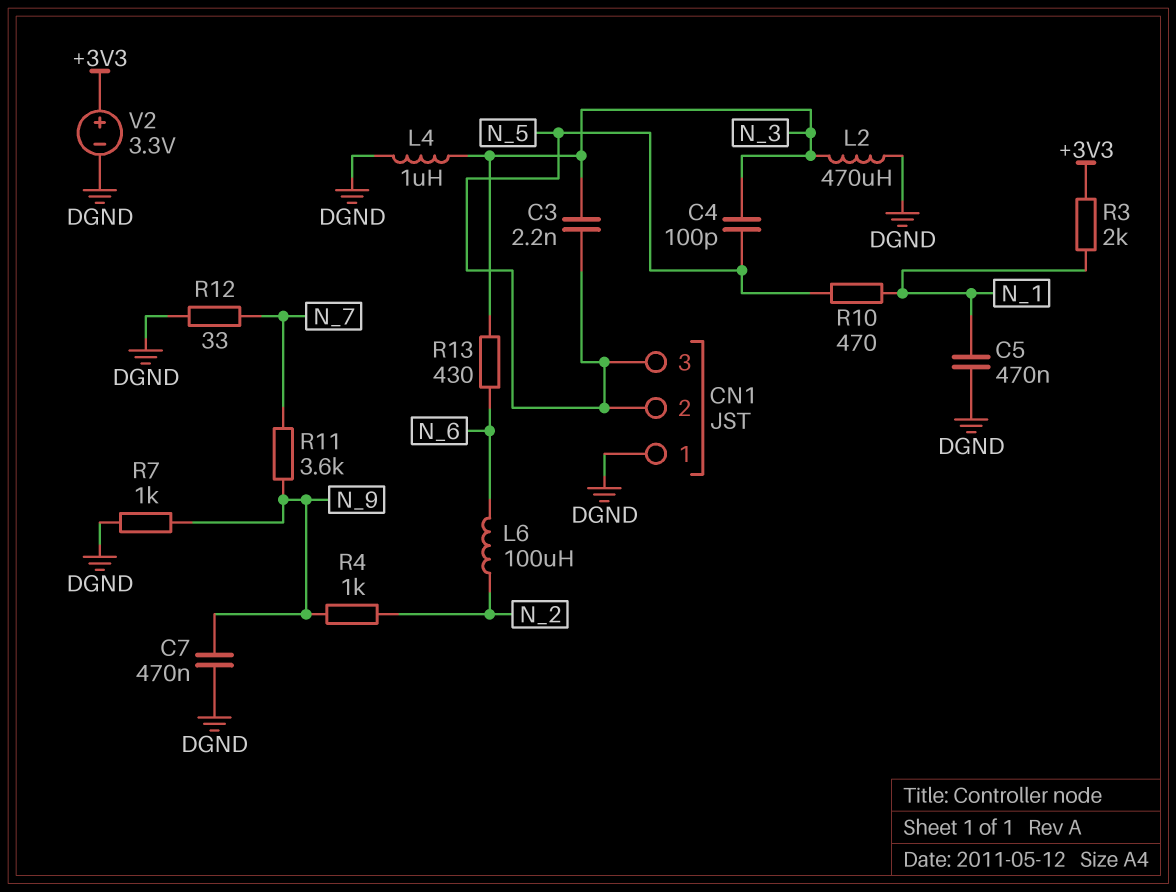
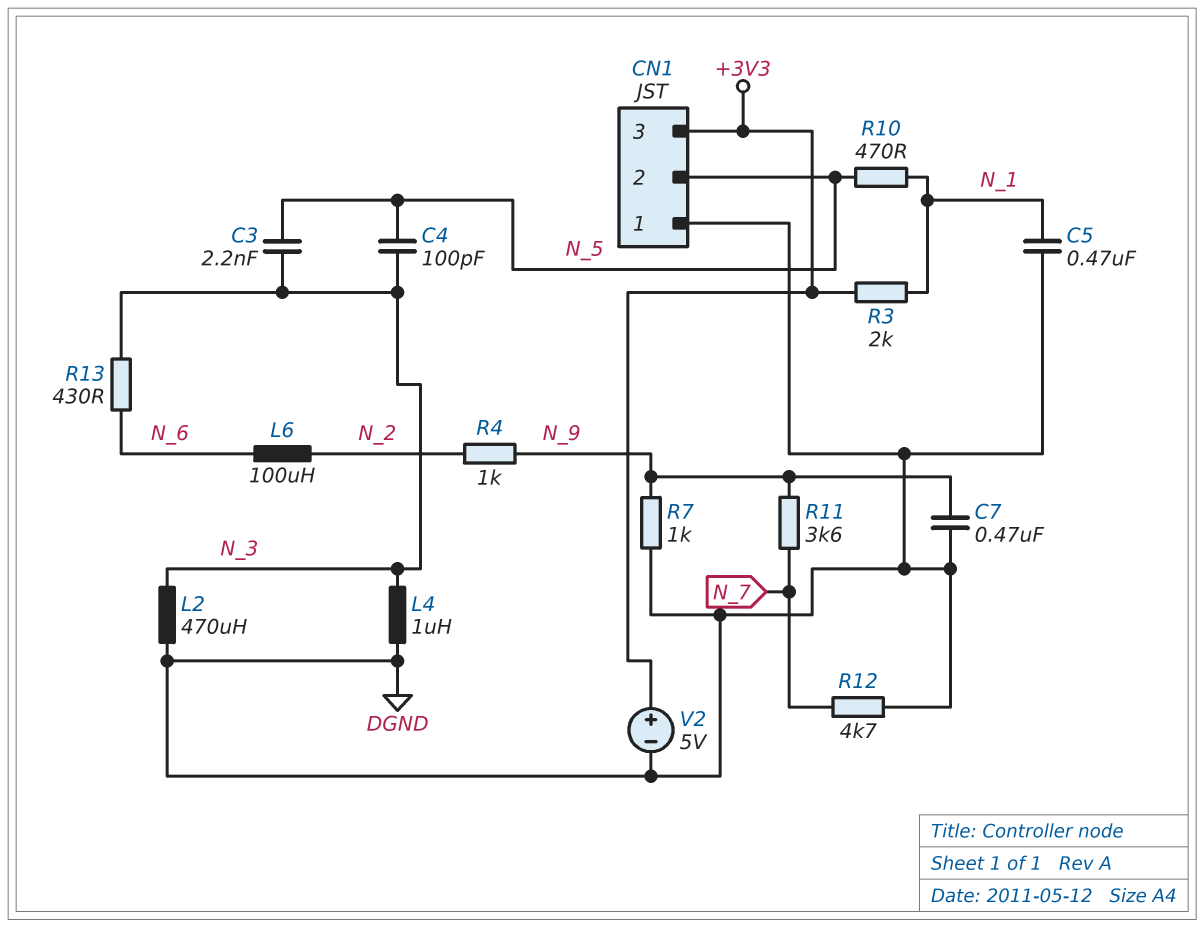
CN1 pin 3: N_5 -> +3V3
R12: 33 (DGND, N_7) -> 4.7k (DGND, N_7)
V2: 3.3V (plus +3V3, minus DGND) -> 5V (plus +3V3, minus DGND)

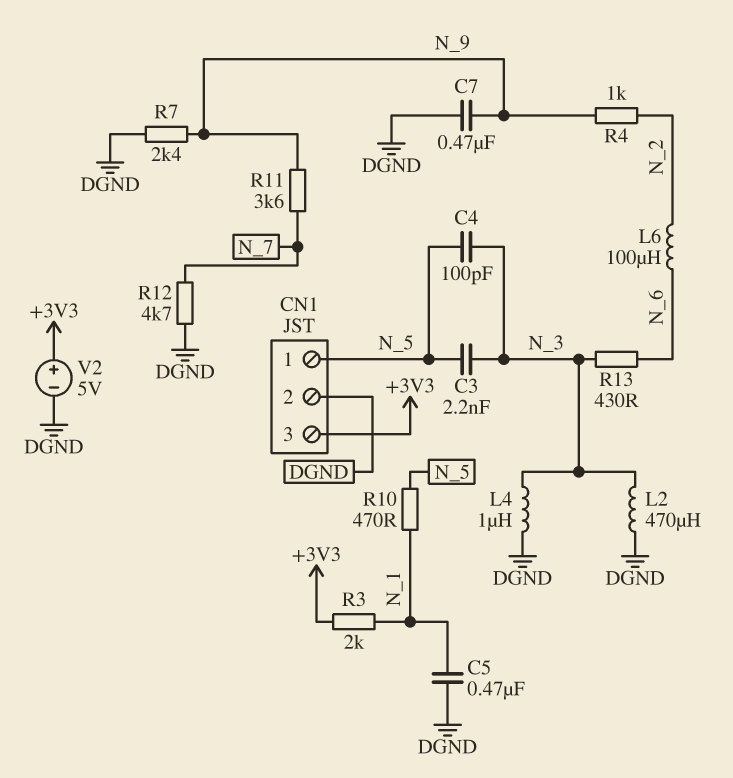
CN1 pin 1: DGND -> N_5
CN1 pin 2: N_5 -> DGND
R7: 1k (DGND, N_9) -> 2.4k (DGND, N_9)

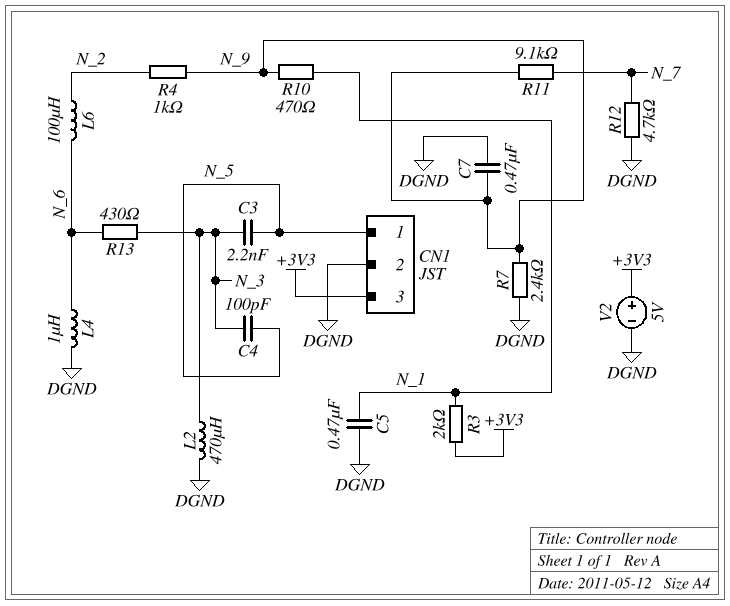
L4: 1uH (DGND, N_3) -> 1uH (DGND, N_6)
R10: 470 (N_1, N_5) -> 470 (N_1, N_9)
R11: 3.6k (N_7, N_9) -> 9.1k (N_7, N_9)

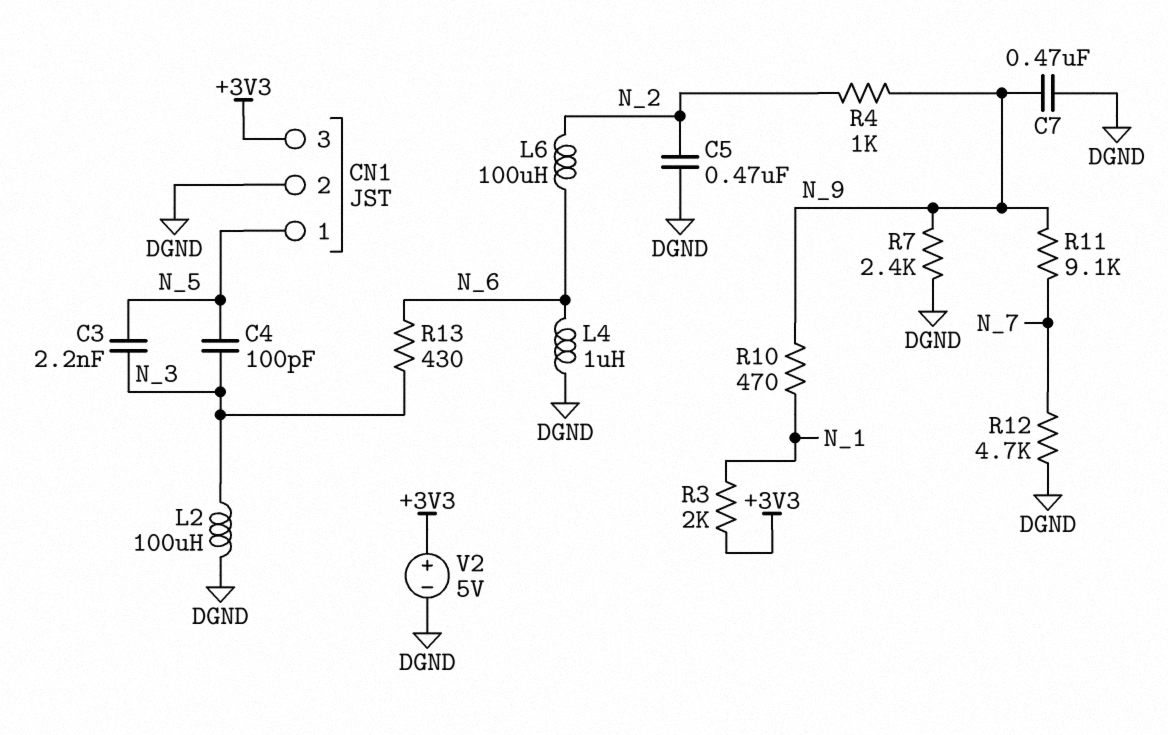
C5: 470nF (DGND, N_1) -> 470nF (DGND, N_2)
L2: 470uH (DGND, N_3) -> 100uH (DGND, N_3)

